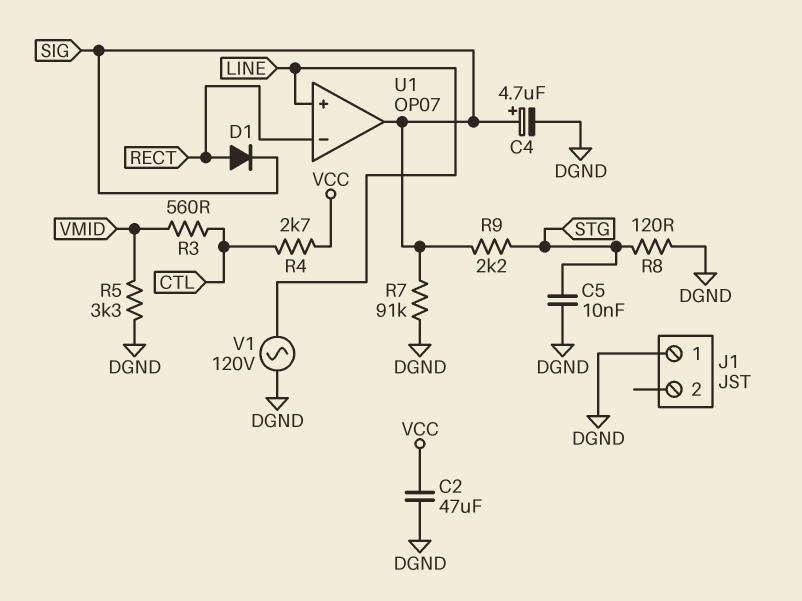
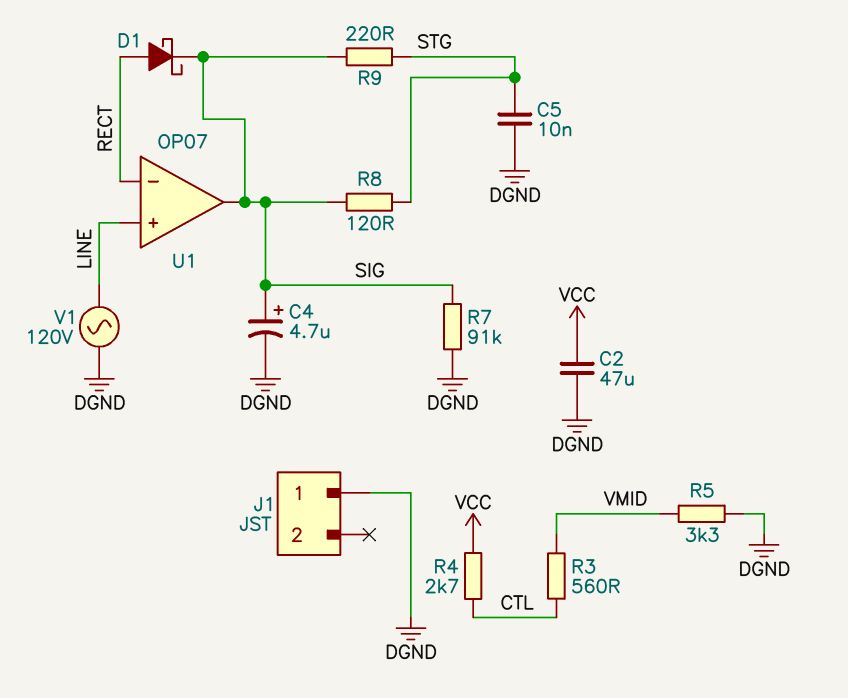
D1: diode (A RECT, K SIG) -> schottky (A RECT, K SIG)
R8: 120 (DGND, STG) -> 120 (SIG, STG)
R9: 2.2k (SIG, STG) -> 220 (SIG, STG)

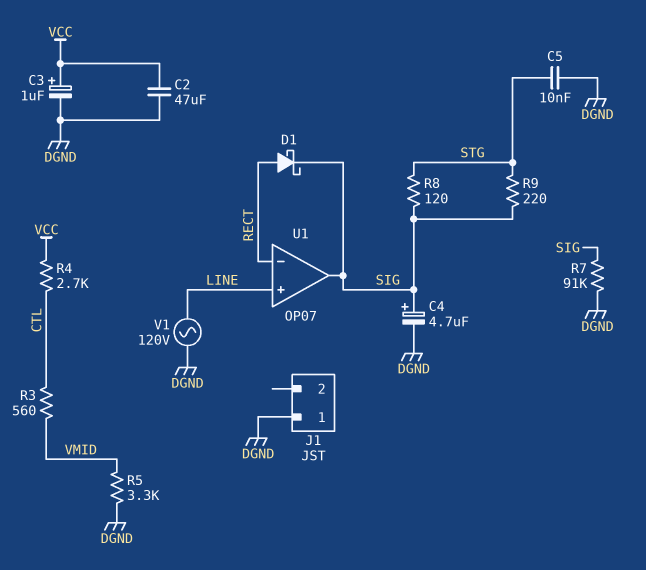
C3: none -> 1uF (plus VCC, minus DGND)

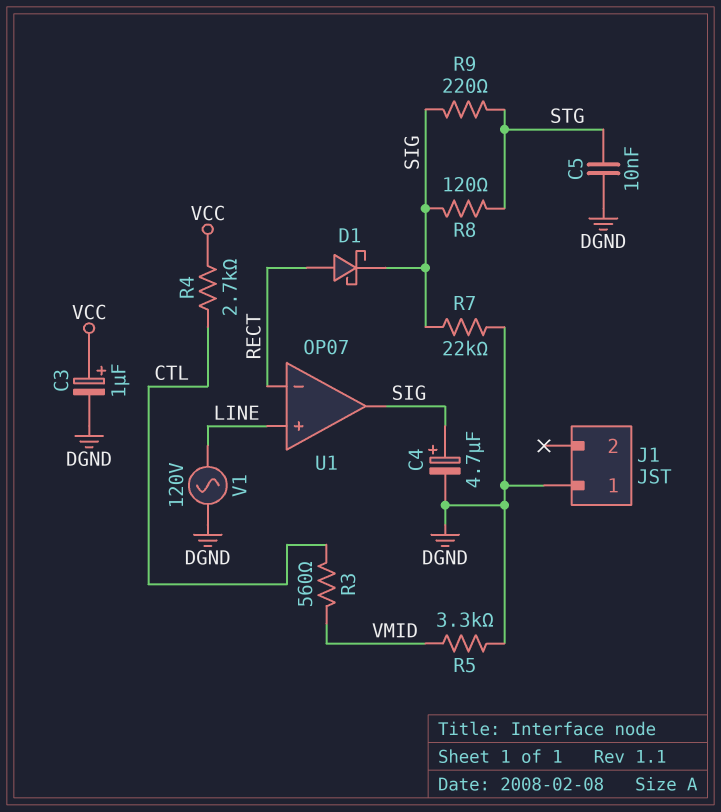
C2: 47uF (DGND, VCC) -> none
R7: 91k (DGND, SIG) -> 22k (DGND, SIG)

